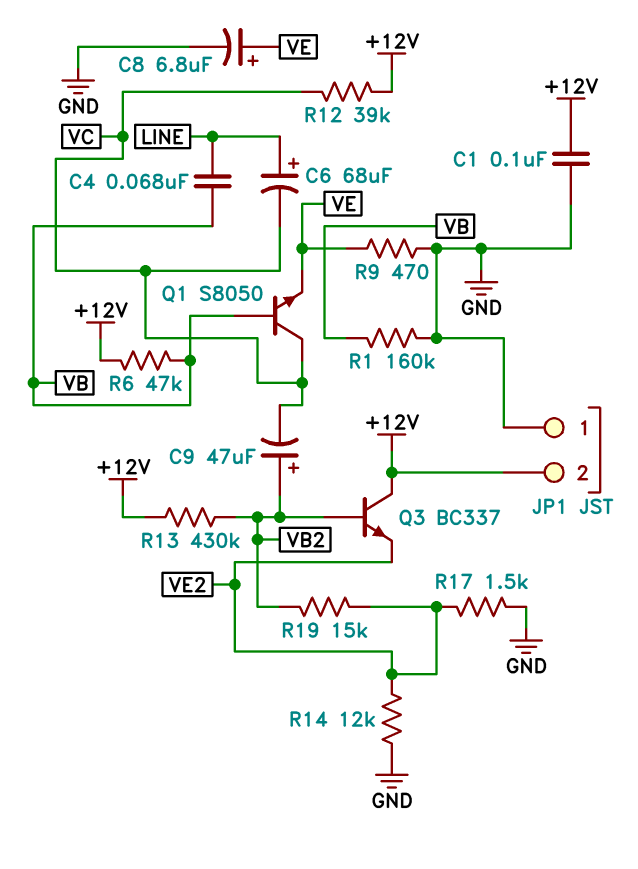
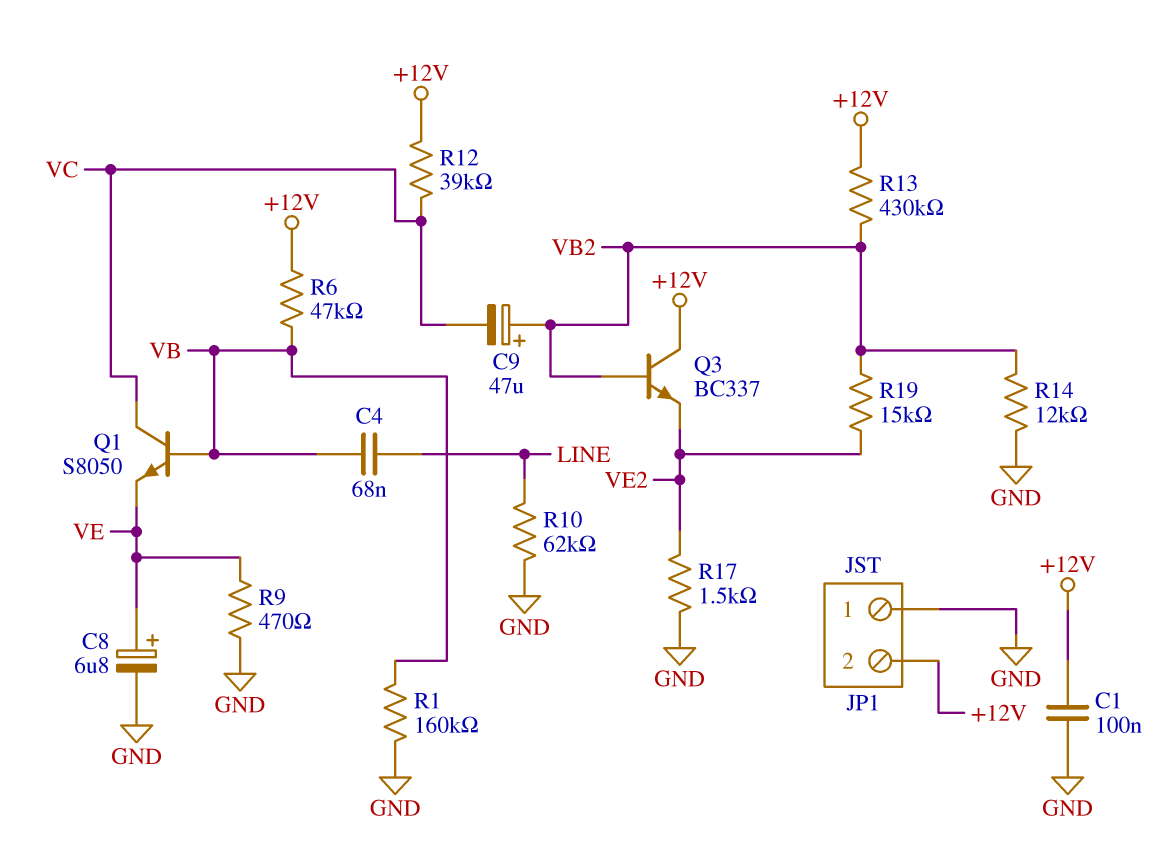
C6: 68uF (plus LINE, minus VC) -> none
R10: none -> 62k (GND, LINE)
R14: 12k (GND, VE2) -> 12k (GND, VB2)

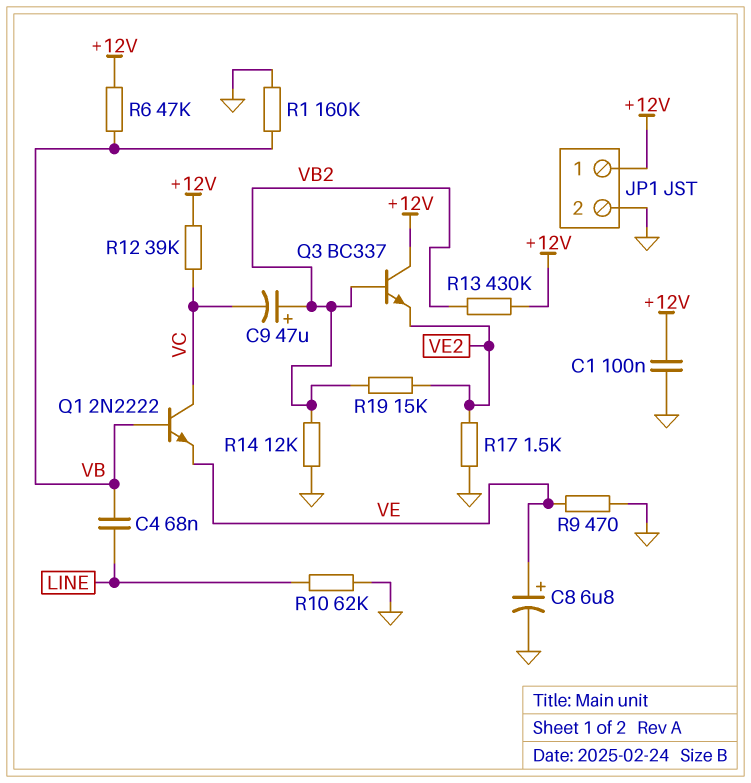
JP1 pin 1: GND -> +12V
JP1 pin 2: +12V -> GND
Q1: NPN S8050 (B VB, C VC, E VE) -> NPN 2N2222 (B VB, C VC, E VE)

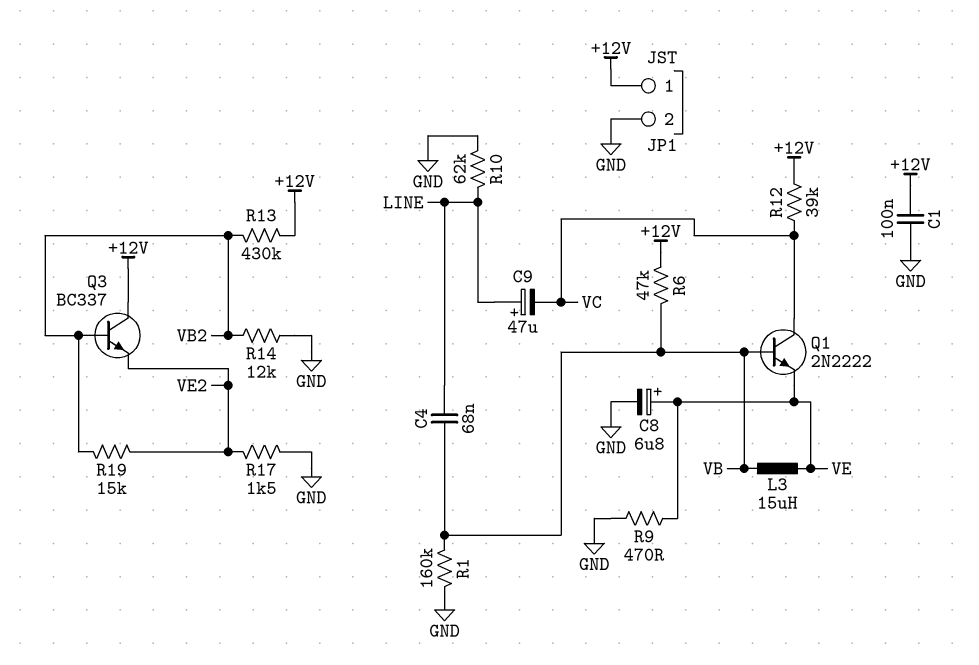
C9: 47uF (plus VB2, minus VC) -> 47uF (plus LINE, minus VC)
L3: none -> 15uH (VB, VE)

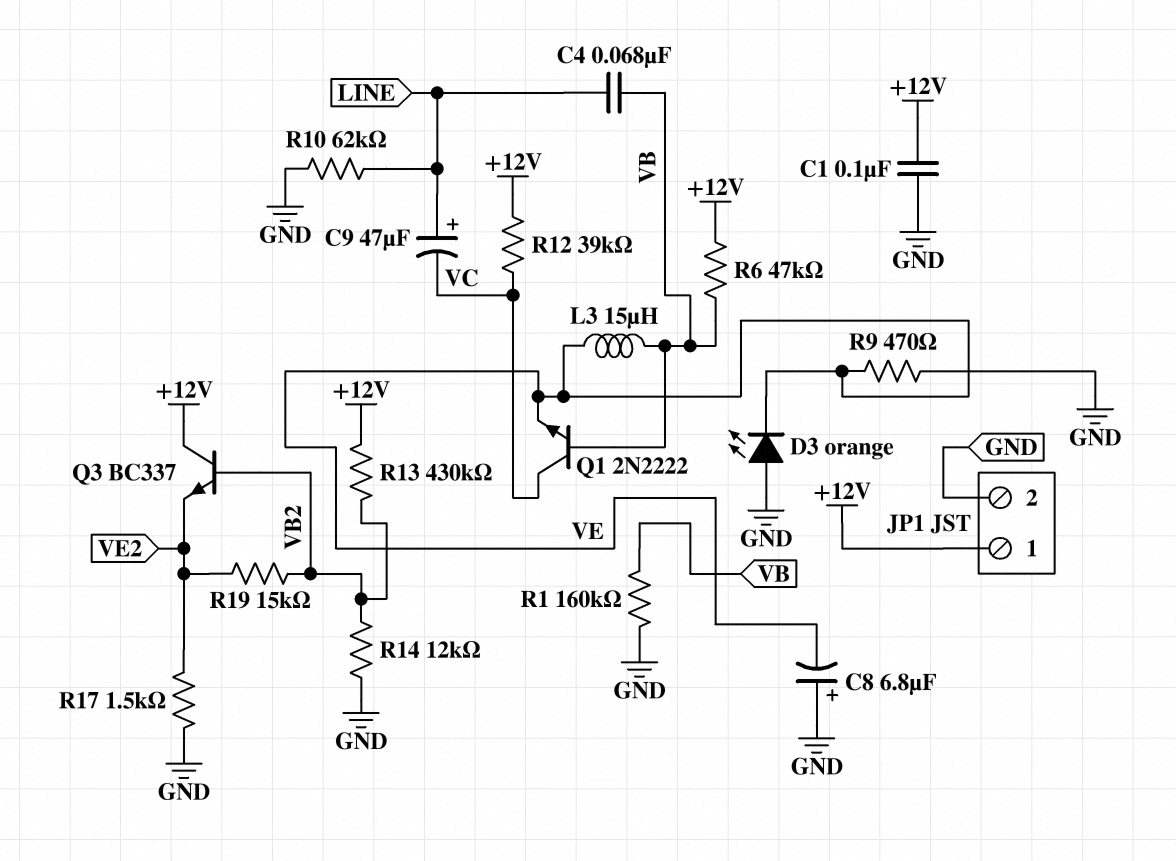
C8: 6.8uF (plus VE, minus GND) -> 6.8uF (plus GND, minus VE)
D3: none -> LED orange (A GND, K VE)

